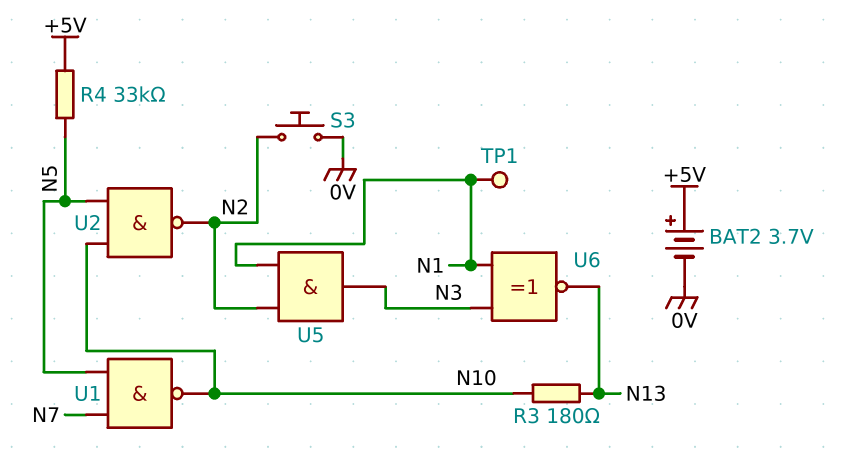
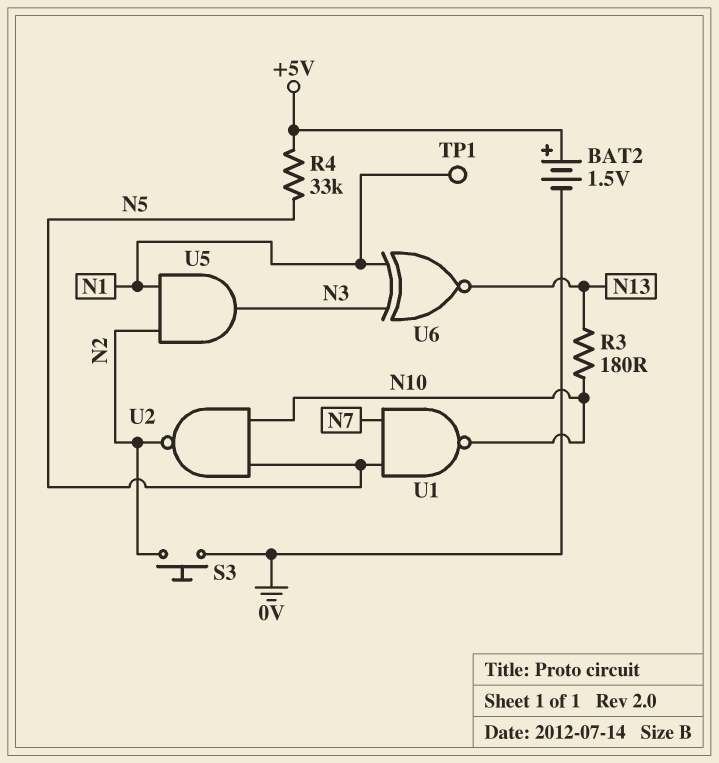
BAT2: 3.7V (plus +5V, minus 0V) -> 1.5V (plus +5V, minus 0V)

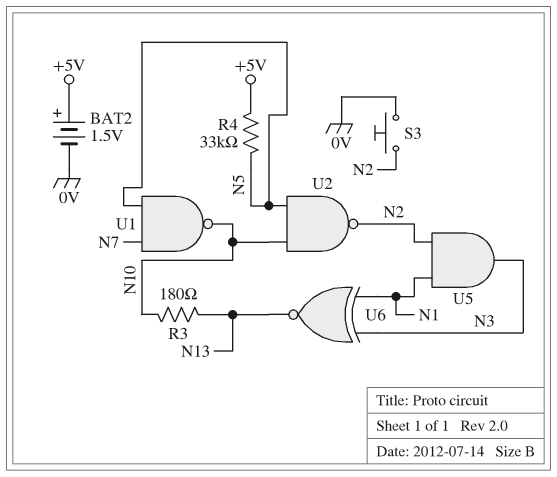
TP1: test point (N1) -> none

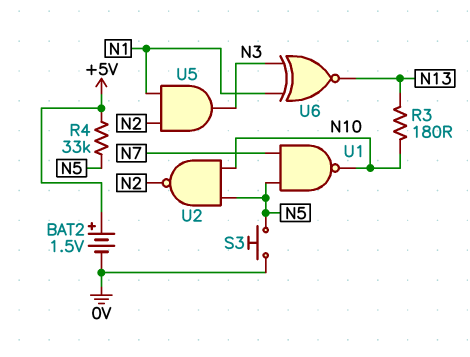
S3: button (0V, N2) -> button (0V, N5)

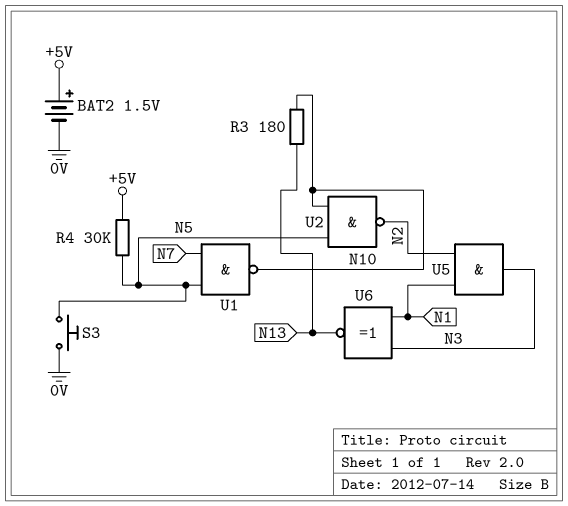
R4: 33k (+5V, N5) -> 30k (+5V, N5)

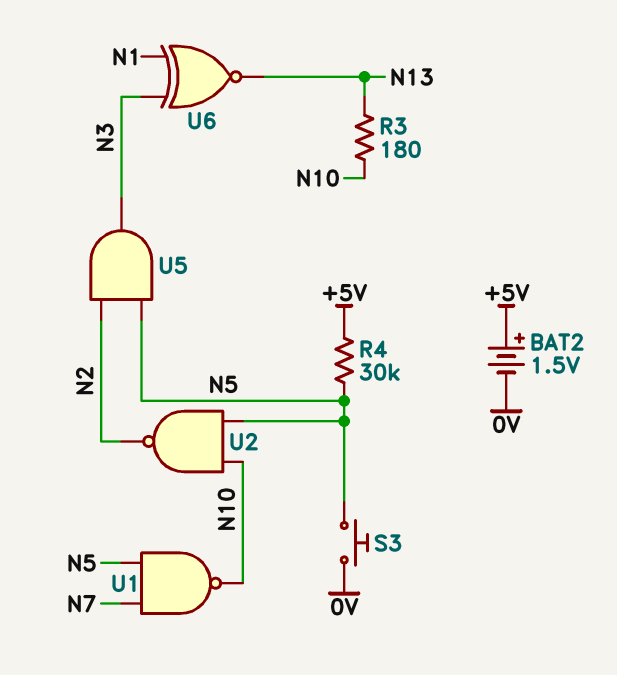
U5: AND (in N1, in N2, out N3) -> AND (in N2, in N5, out N3)

